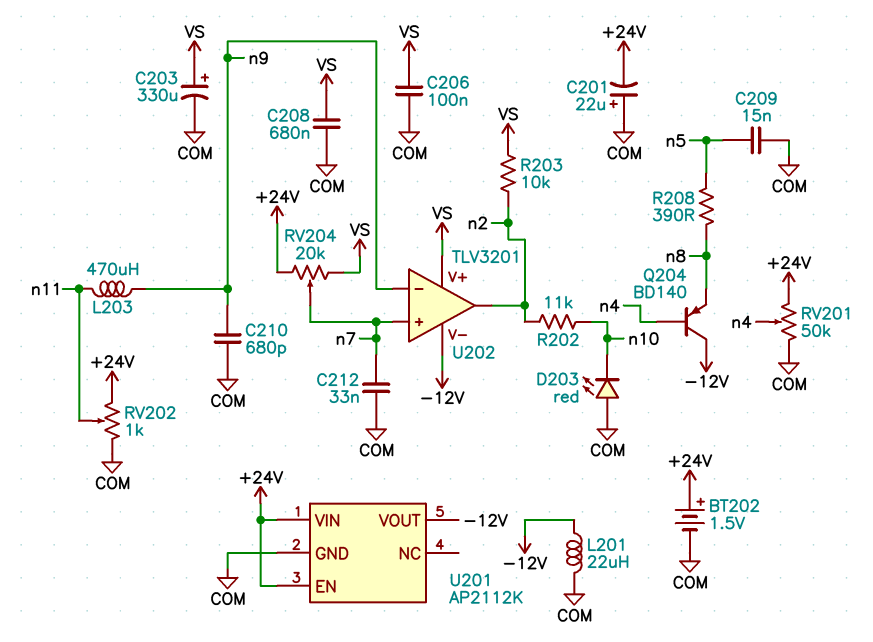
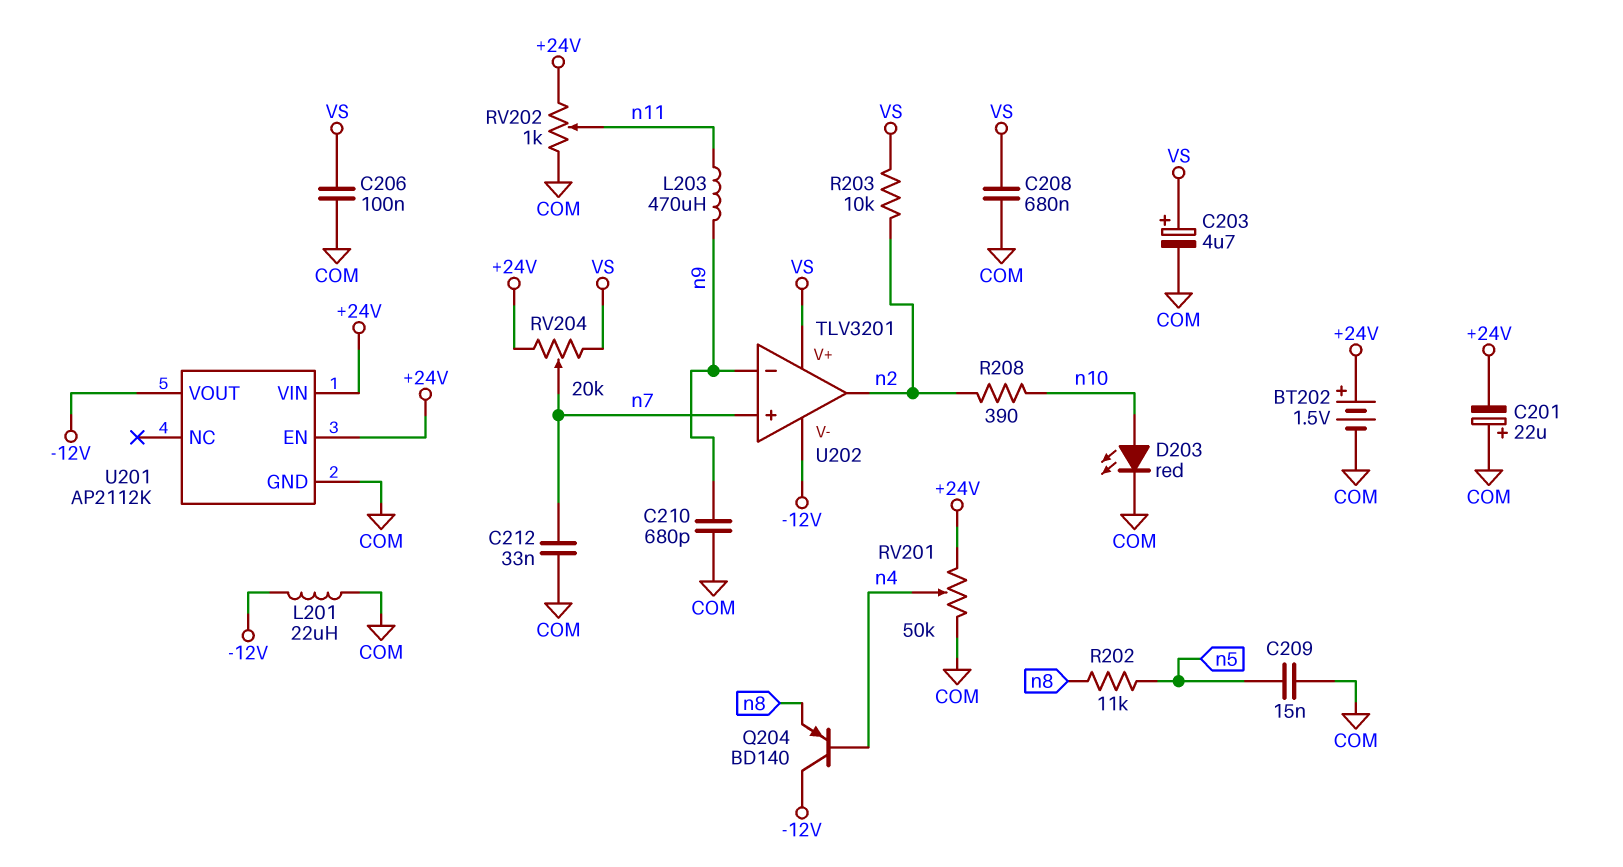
C203: 330uF (plus VS, minus COM) -> 4.7uF (plus VS, minus COM)
D203: LED red (A COM, K n10) -> LED red (A n10, K COM)
R202: 11k (n2, n10) -> 11k (n5, n8)
R208: 390 (n5, n8) -> 390 (n2, n10)

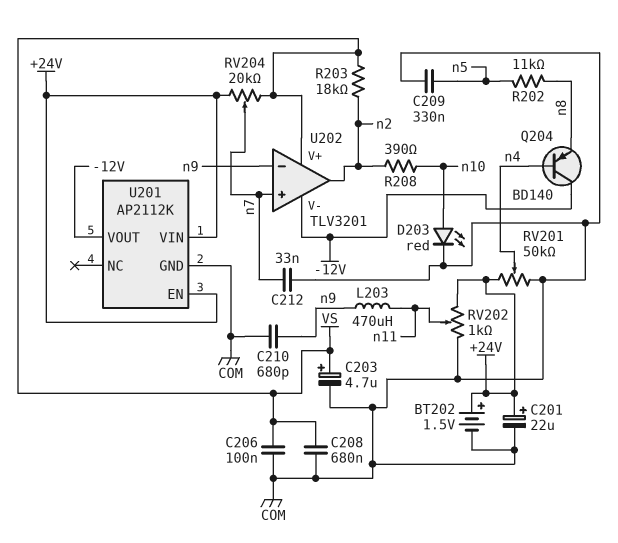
C201: 22uF (plus COM, minus +24V) -> 22uF (plus +24V, minus COM)
C209: 15nF (COM, n5) -> 330nF (COM, n5)
L201: 22uH (-12V, COM) -> none
R203: 10k (VS, n2) -> 18k (VS, n2)

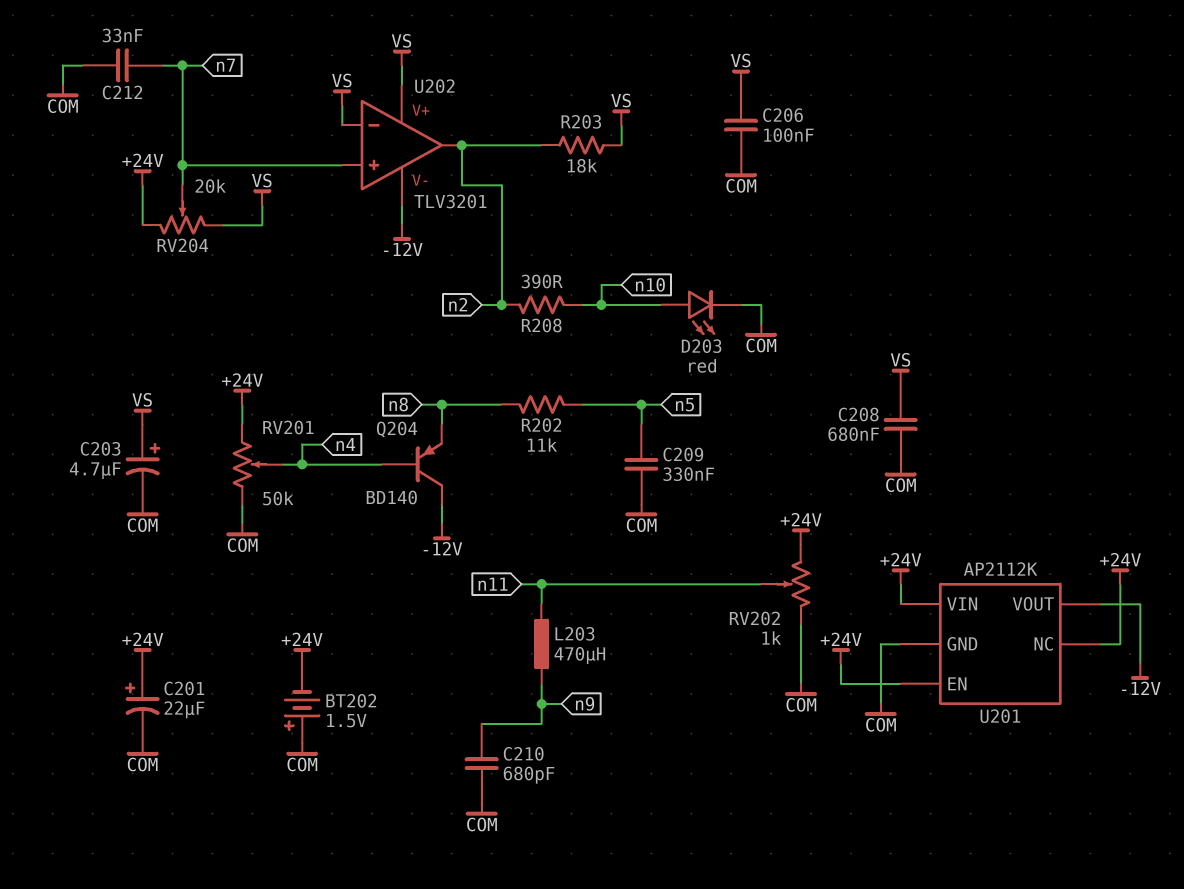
BT202: 1.5V (plus +24V, minus COM) -> 1.5V (plus COM, minus +24V)
U201 pin NC: none -> +24V
U202 pin in-: n9 -> VS

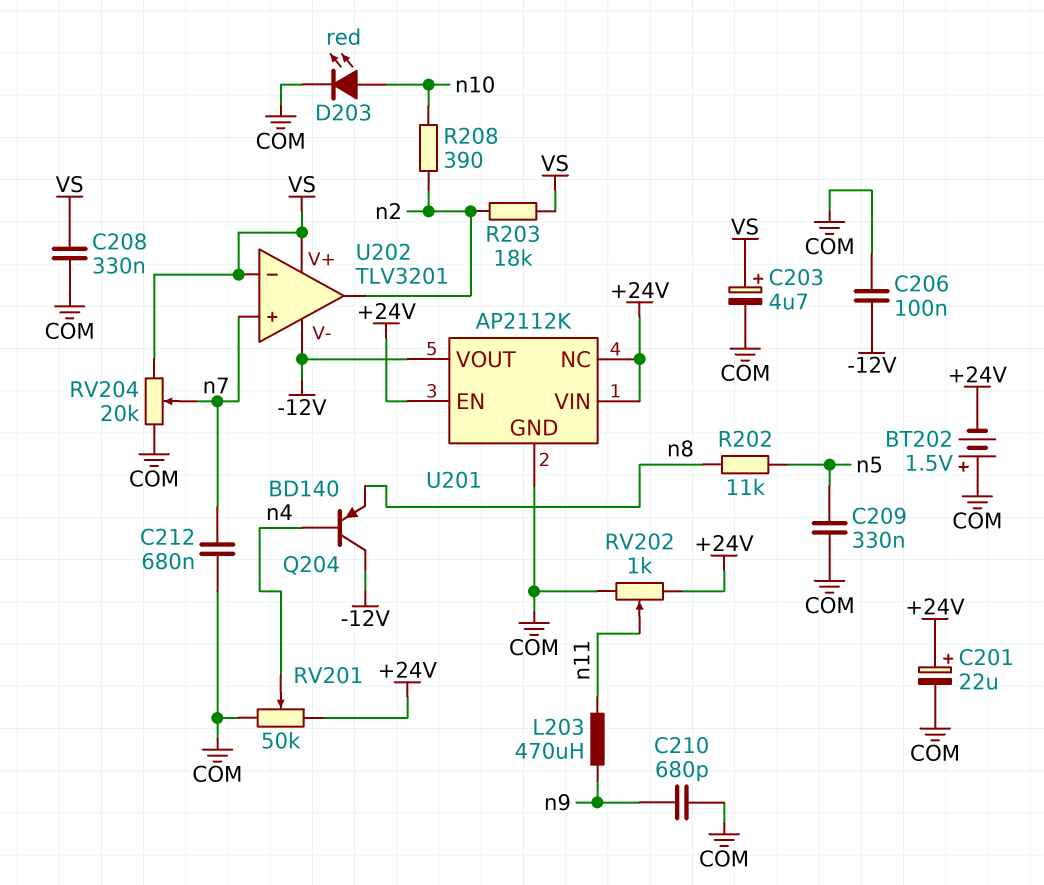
C206: 100nF (COM, VS) -> 100nF (-12V, COM)
C208: 680nF (COM, VS) -> 330nF (COM, VS)
C212: 33nF (COM, n7) -> 680nF (COM, n7)
RV204: 20k (+24V, VS, wiper n7) -> 20k (COM, VS, wiper n7)

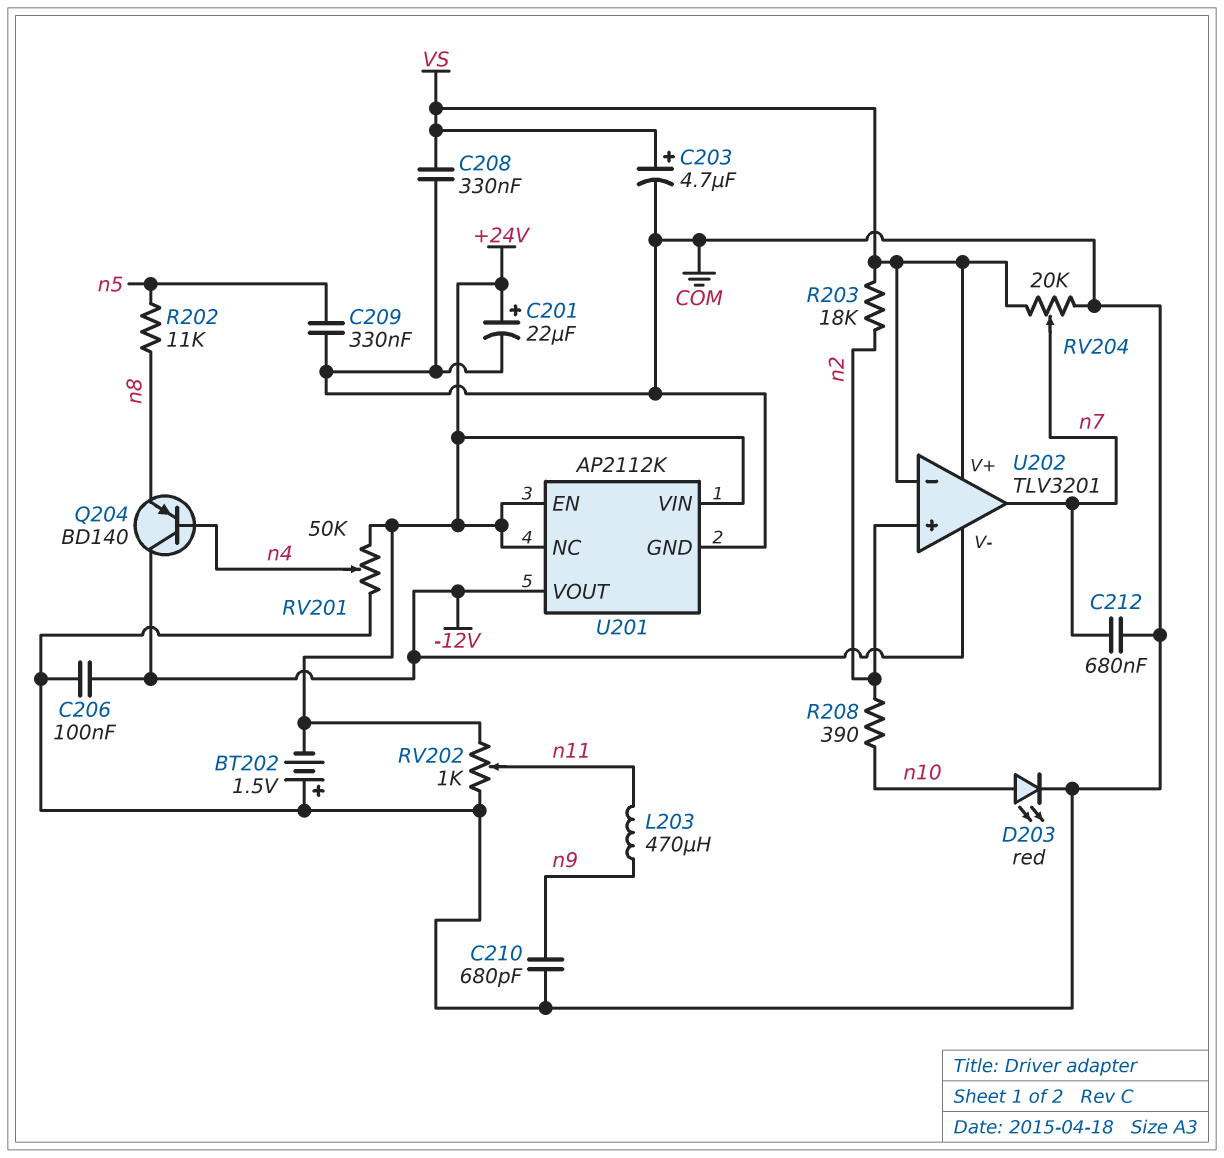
U202 pin in+: n7 -> n2
U202 pin out: n2 -> n7

